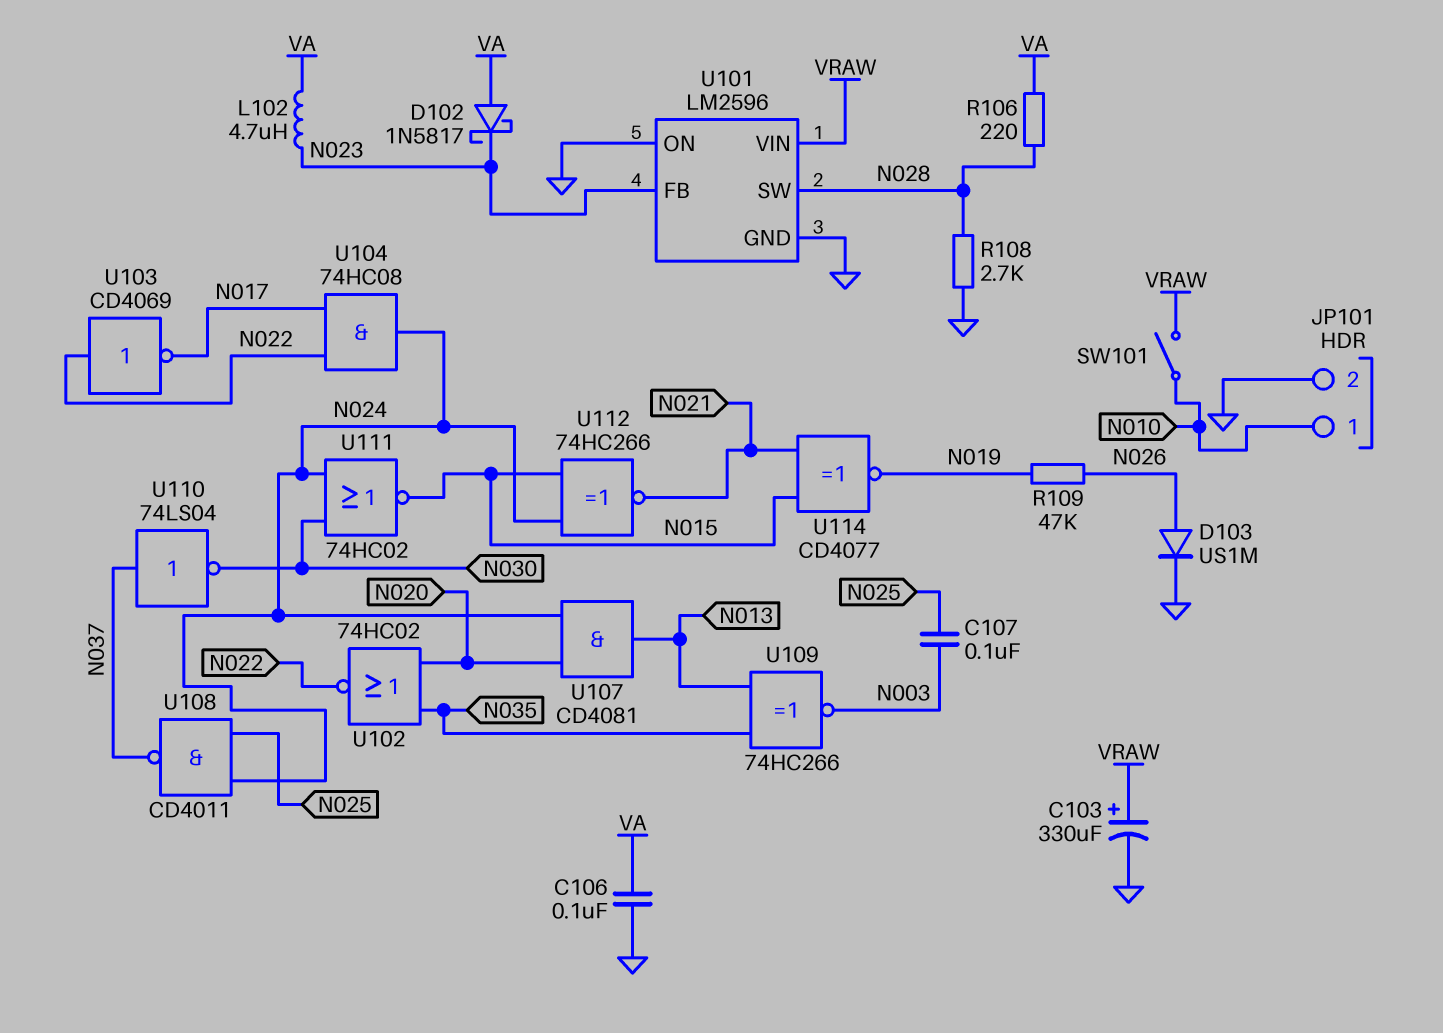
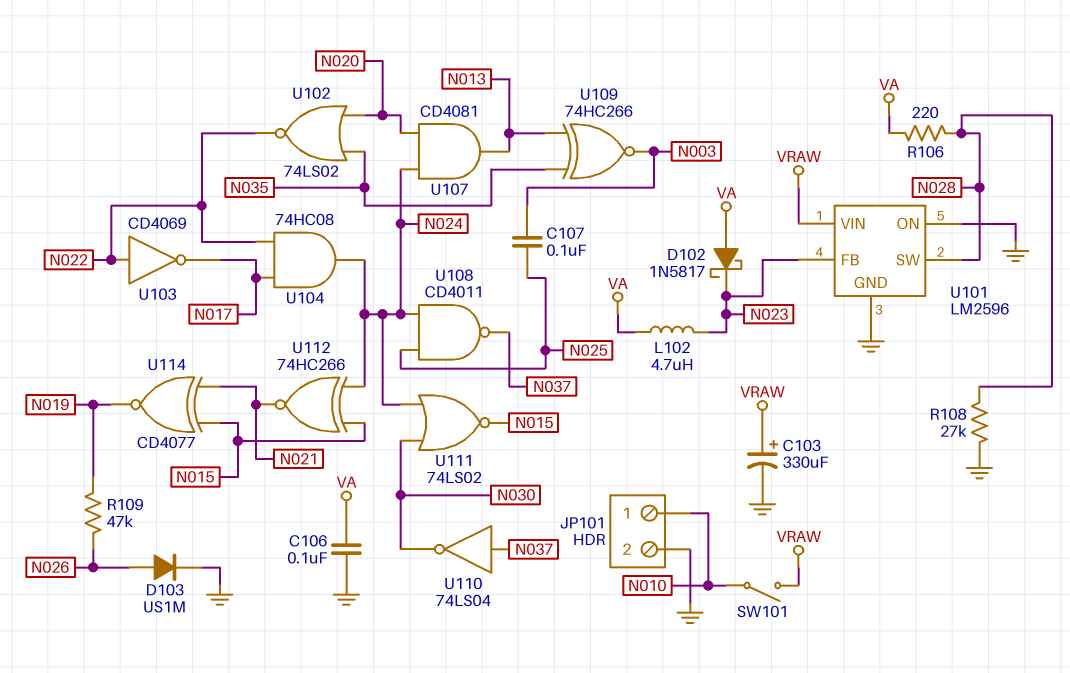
R108: 2.7k (GND, N028) -> 27k (GND, N028)
U102: NOR 74HC02 (in N020, in N035, out N022) -> NOR 74LS02 (in N020, in N035, out N022)
U111: NOR 74HC02 (in N024, in N030, out N015) -> NOR 74LS02 (in N024, in N030, out N015)

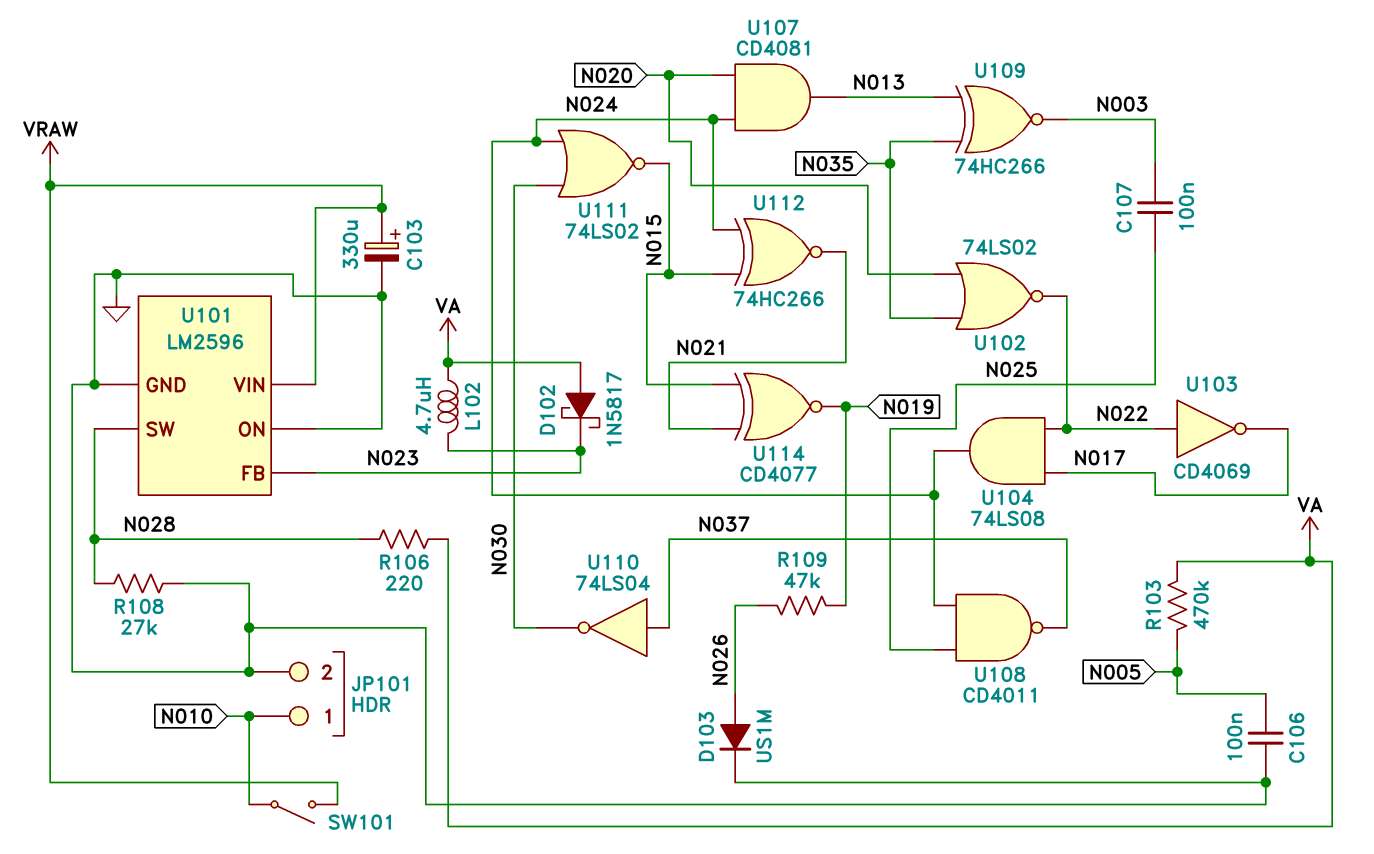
C106: 100nF (GND, VA) -> 100nF (GND, N005)
R103: none -> 470k (N005, VA)
U104: AND 74HC08 (in N017, in N022, out N024) -> AND 74LS08 (in N017, in N022, out N024)

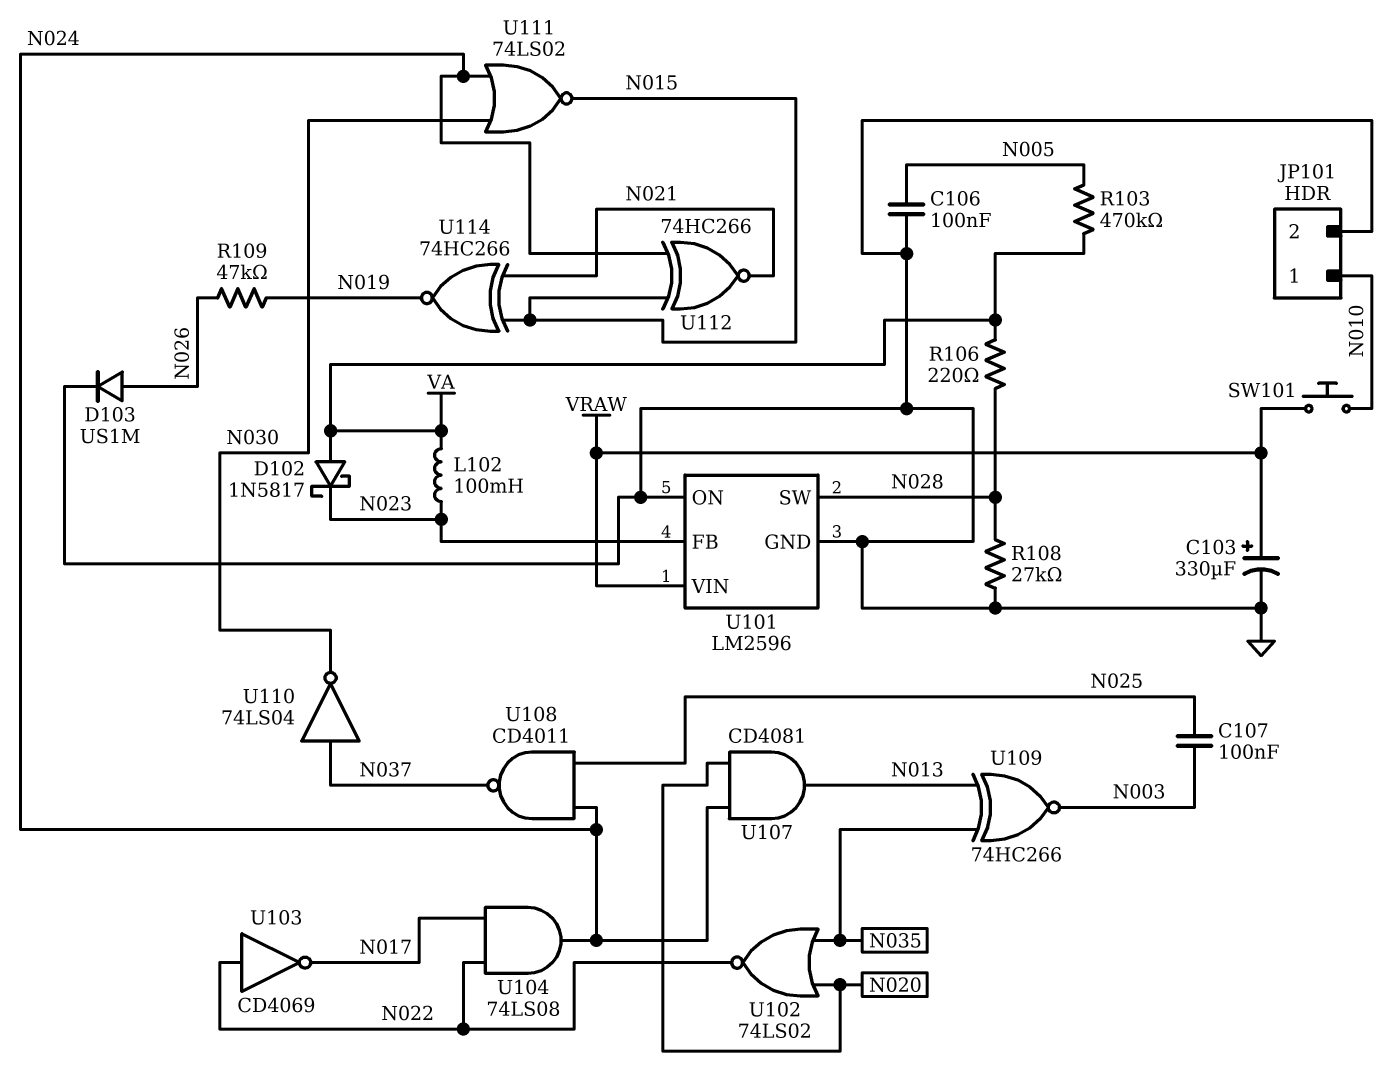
L102: 4.7uH (N023, VA) -> 100mH (N023, VA)
SW101: switch (N010, VRAW) -> button (N010, VRAW)
U114: XNOR CD4077 (in N015, in N021, out N019) -> XNOR 74HC266 (in N015, in N021, out N019)

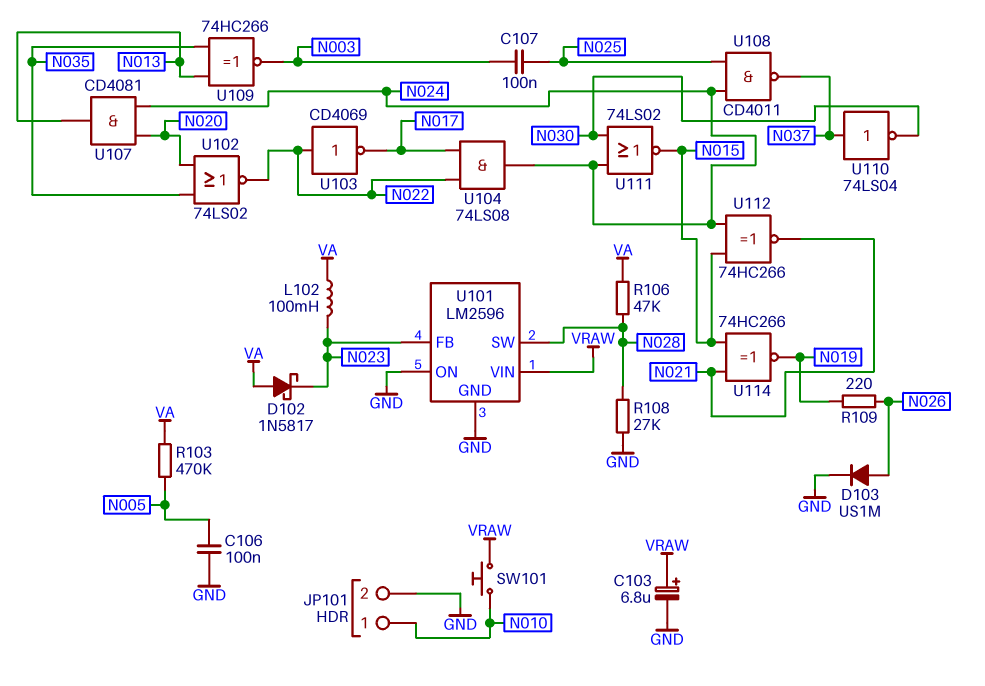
C103: 330uF (plus VRAW, minus GND) -> 6.8uF (plus VRAW, minus GND)
R106: 220 (N028, VA) -> 47k (N028, VA)
R109: 47k (N019, N026) -> 220 (N019, N026)

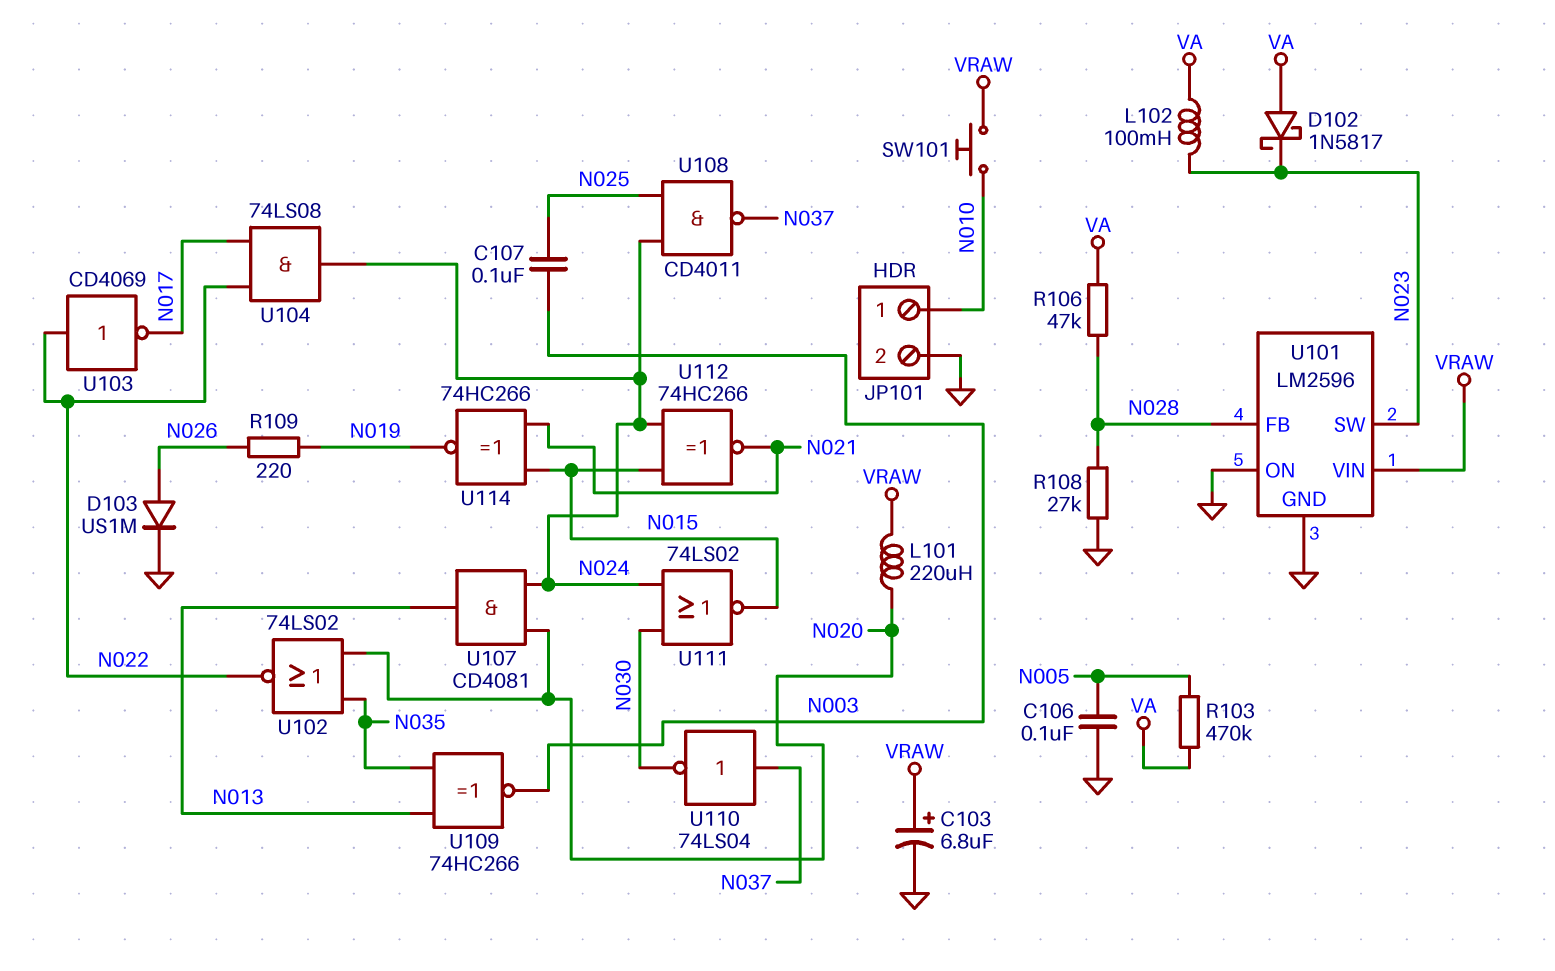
L101: none -> 220uH (N020, VRAW)
U101 pin FB: N023 -> N028
U101 pin SW: N028 -> N023

